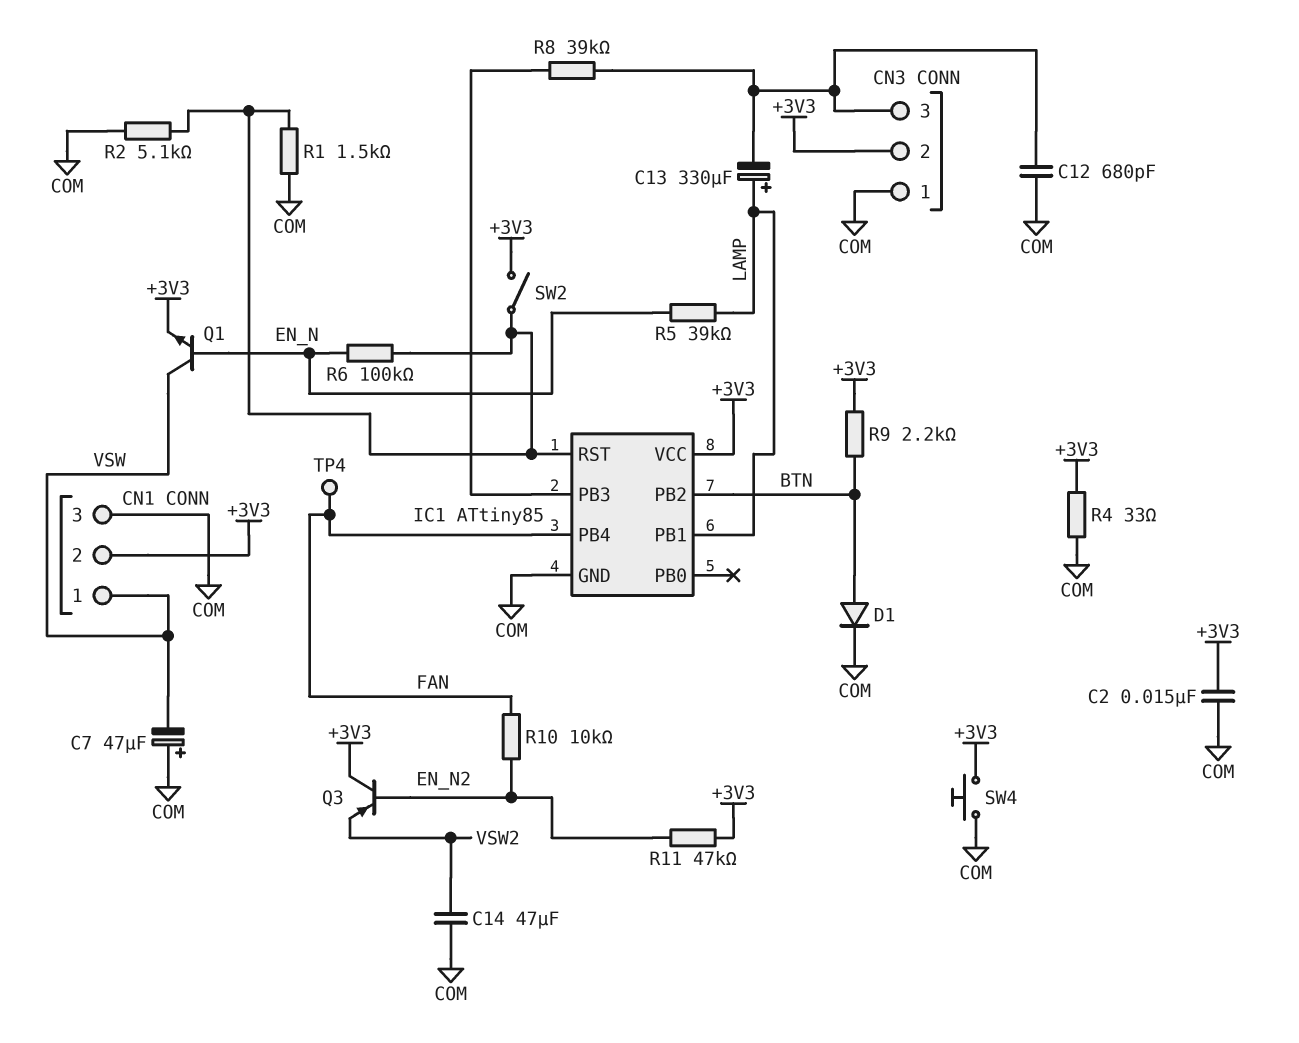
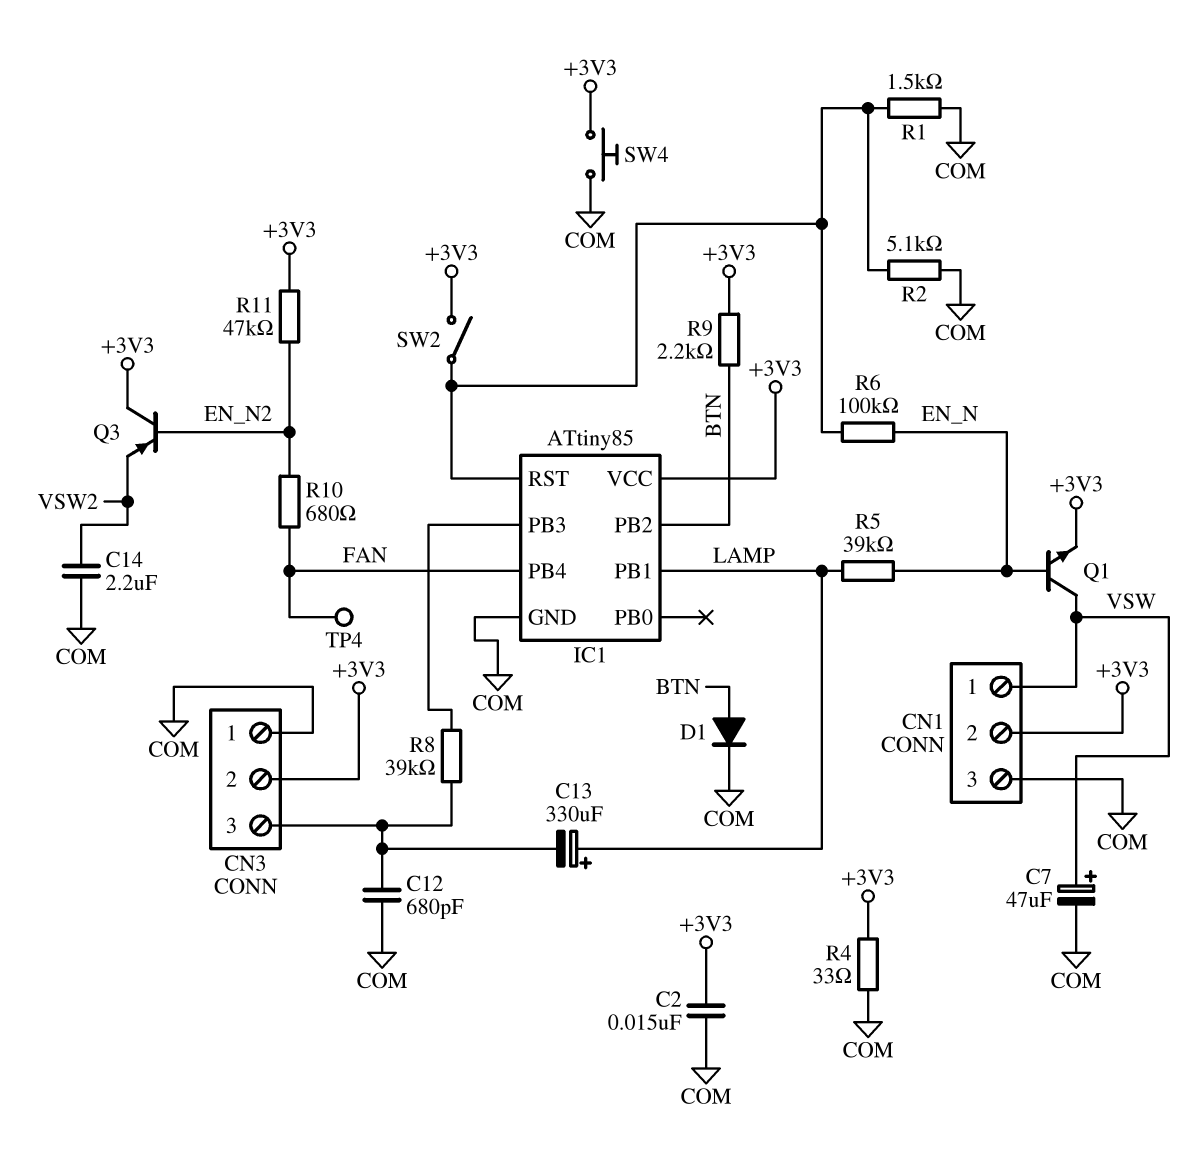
C7: 47uF (plus COM, minus VSW) -> 47uF (plus VSW, minus COM)
C14: 47uF (COM, VSW2) -> 2.2uF (COM, VSW2)
R10: 10k (EN_N2, FAN) -> 680 (EN_N2, FAN)

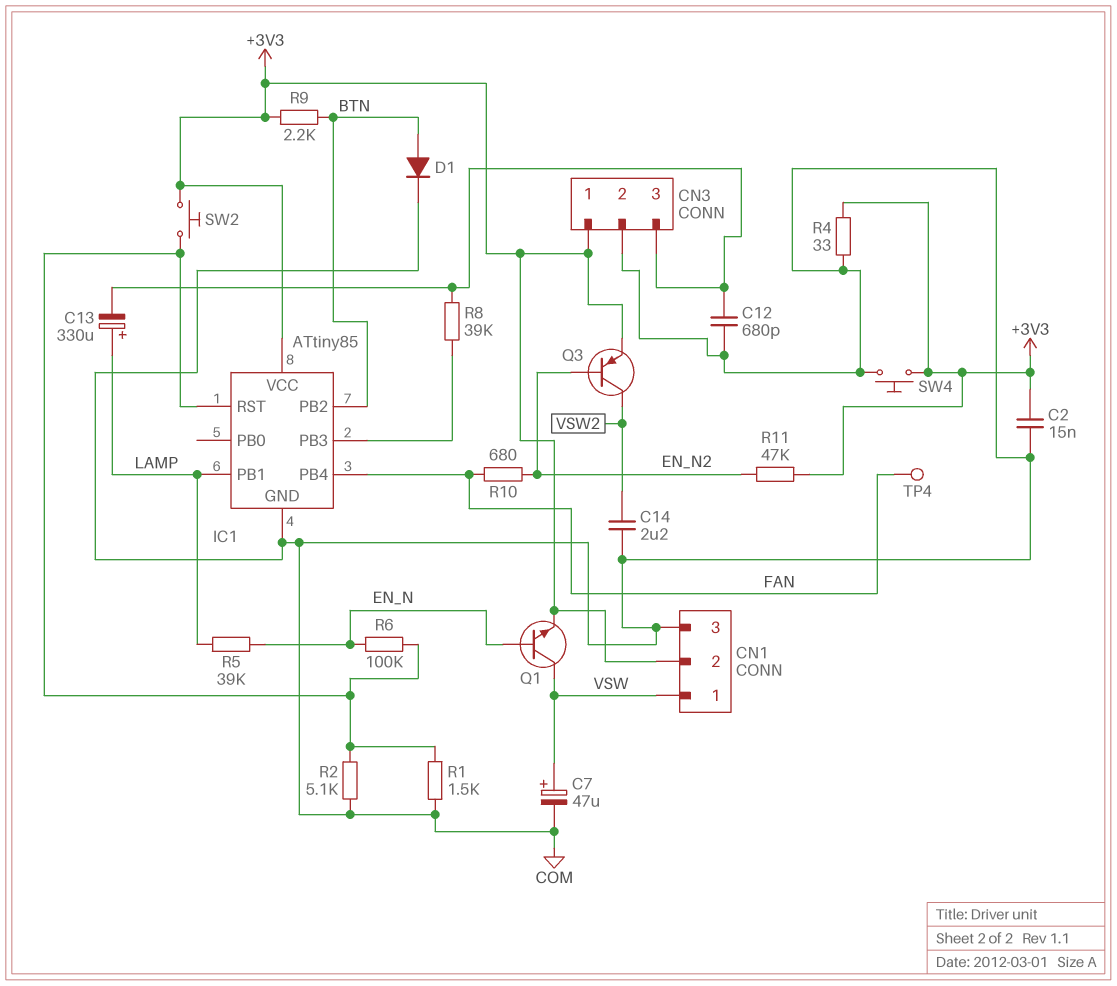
CN3 pin 1: COM -> +3V3
CN3 pin 2: +3V3 -> COM
Q3: PNP (B EN_N2, C +3V3, E VSW2) -> PNP (B EN_N2, C VSW2, E +3V3)
SW2: switch (+3V3, IC1/RST) -> button (+3V3, IC1/RST)

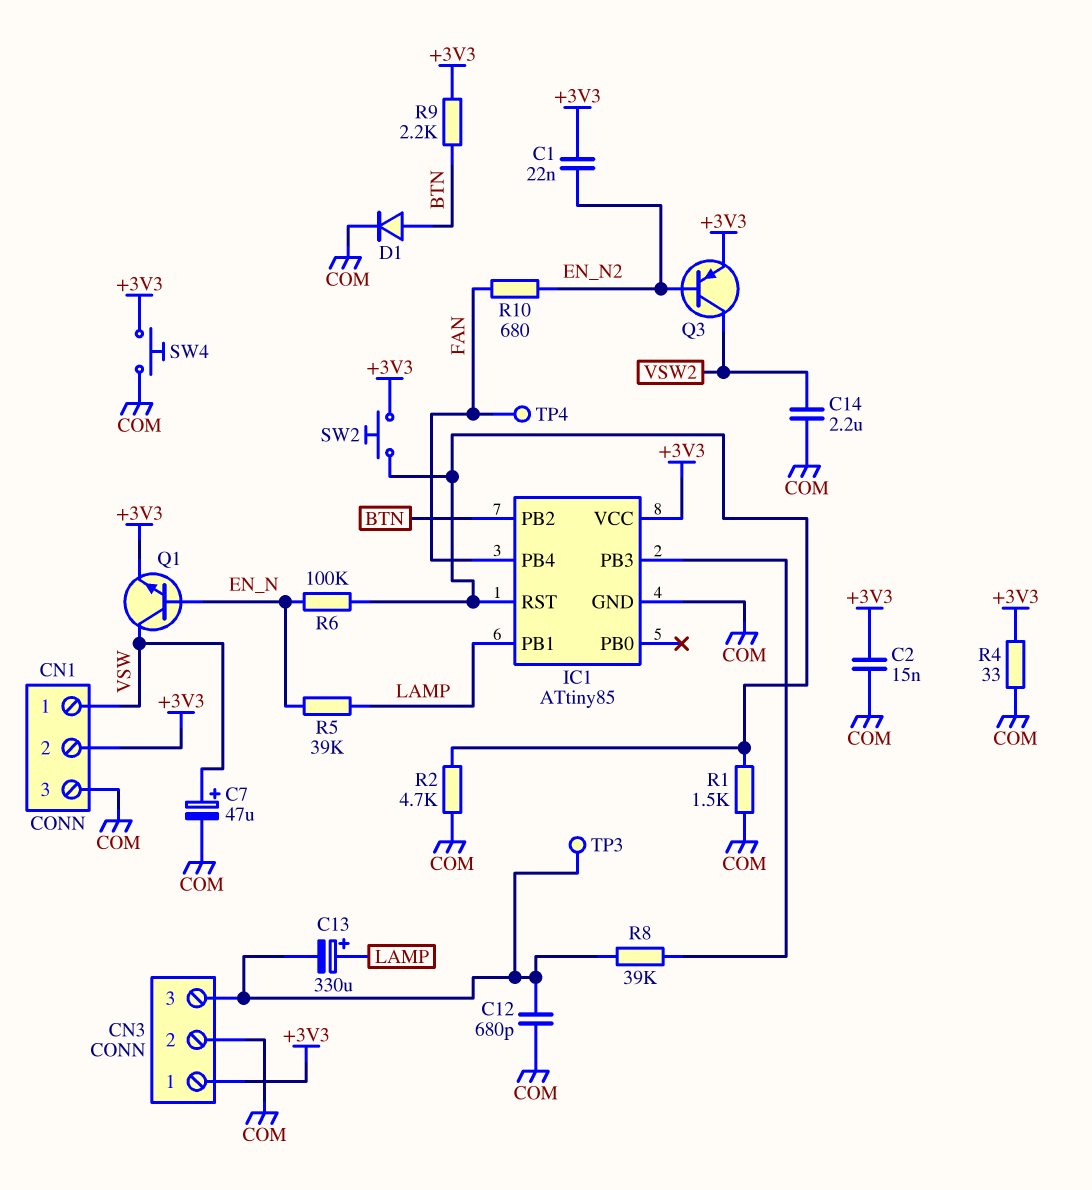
C1: none -> 22nF (+3V3, EN_N2)
R2: 5.1k (COM, IC1/RST) -> 4.7k (COM, IC1/RST)
R11: 47k (+3V3, EN_N2) -> none
TP3: none -> test point (CN3/3)

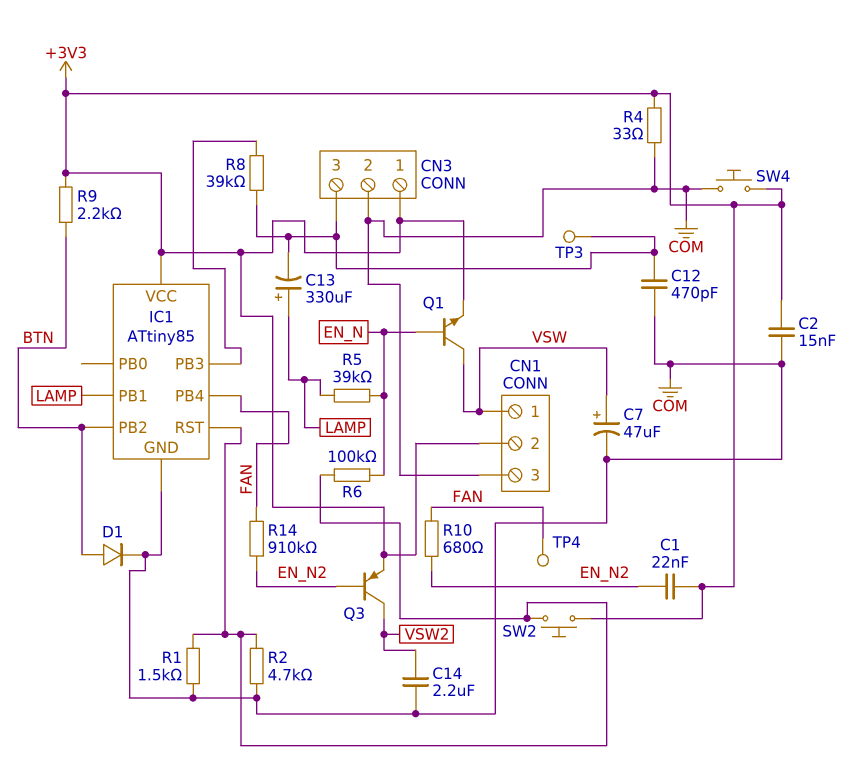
C12: 680pF (CN3/3, COM) -> 470pF (CN3/3, COM)
R14: none -> 910k (EN_N2, FAN)

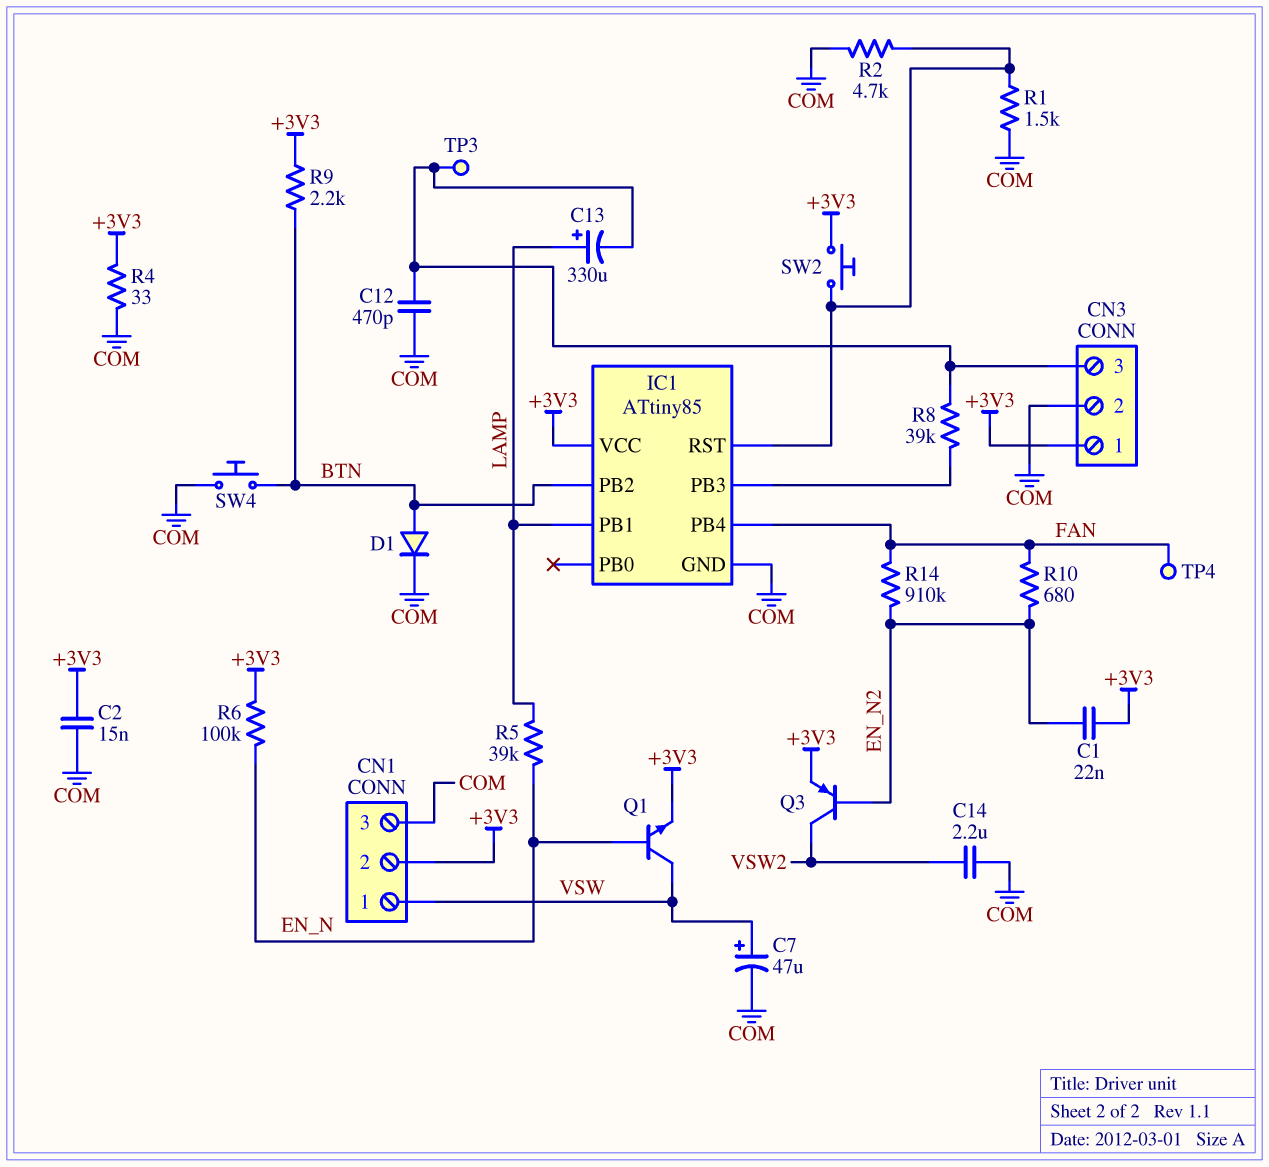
R6: 100k (EN_N, IC1/RST) -> 100k (+3V3, EN_N)
SW4: button (+3V3, COM) -> button (BTN, COM)

